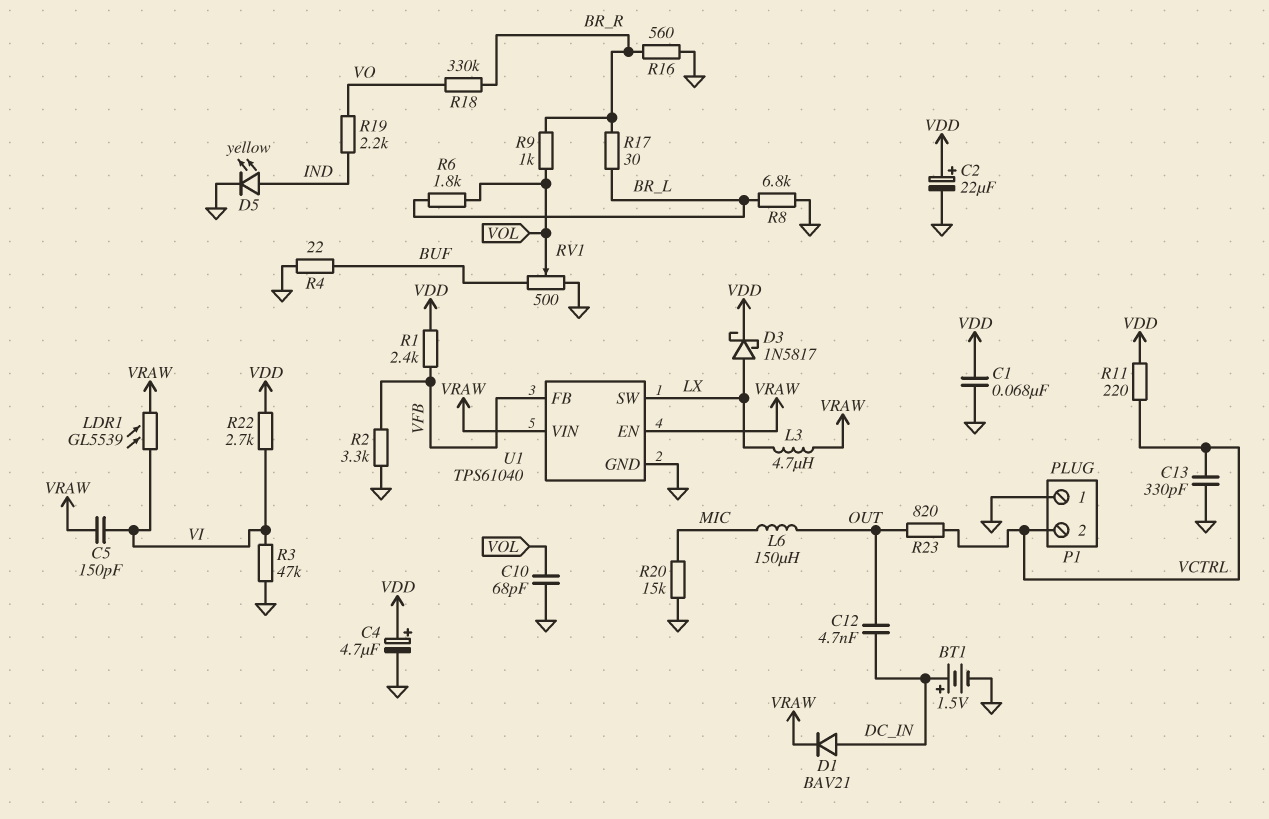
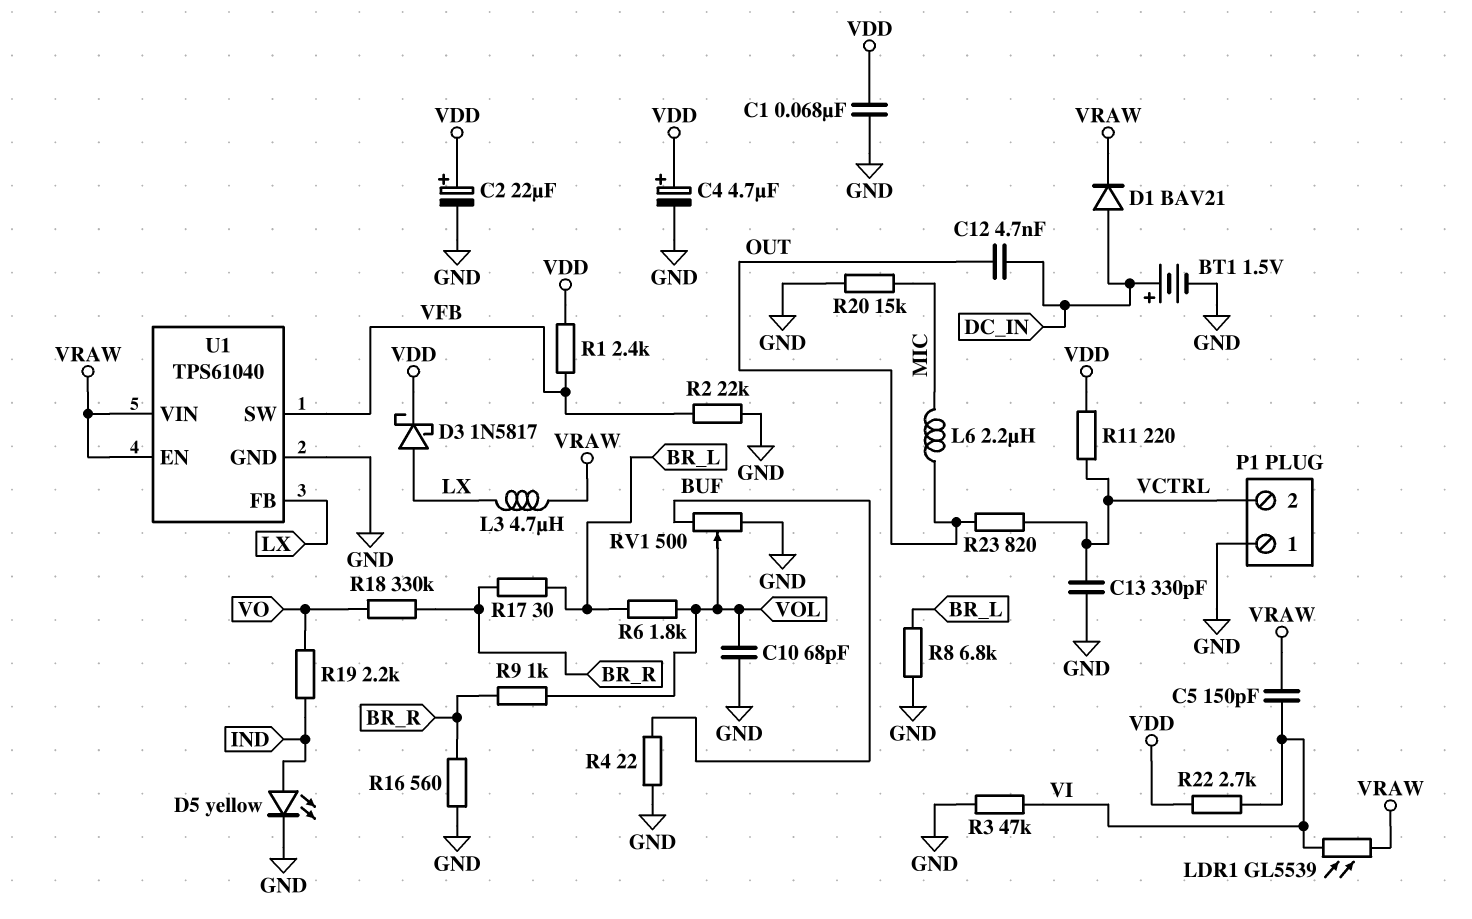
L6: 150uH (MIC, OUT) -> 2.2uH (MIC, OUT)
R2: 3.3k (GND, VFB) -> 22k (GND, VFB)
U1 pin FB: VFB -> LX
U1 pin SW: LX -> VFB

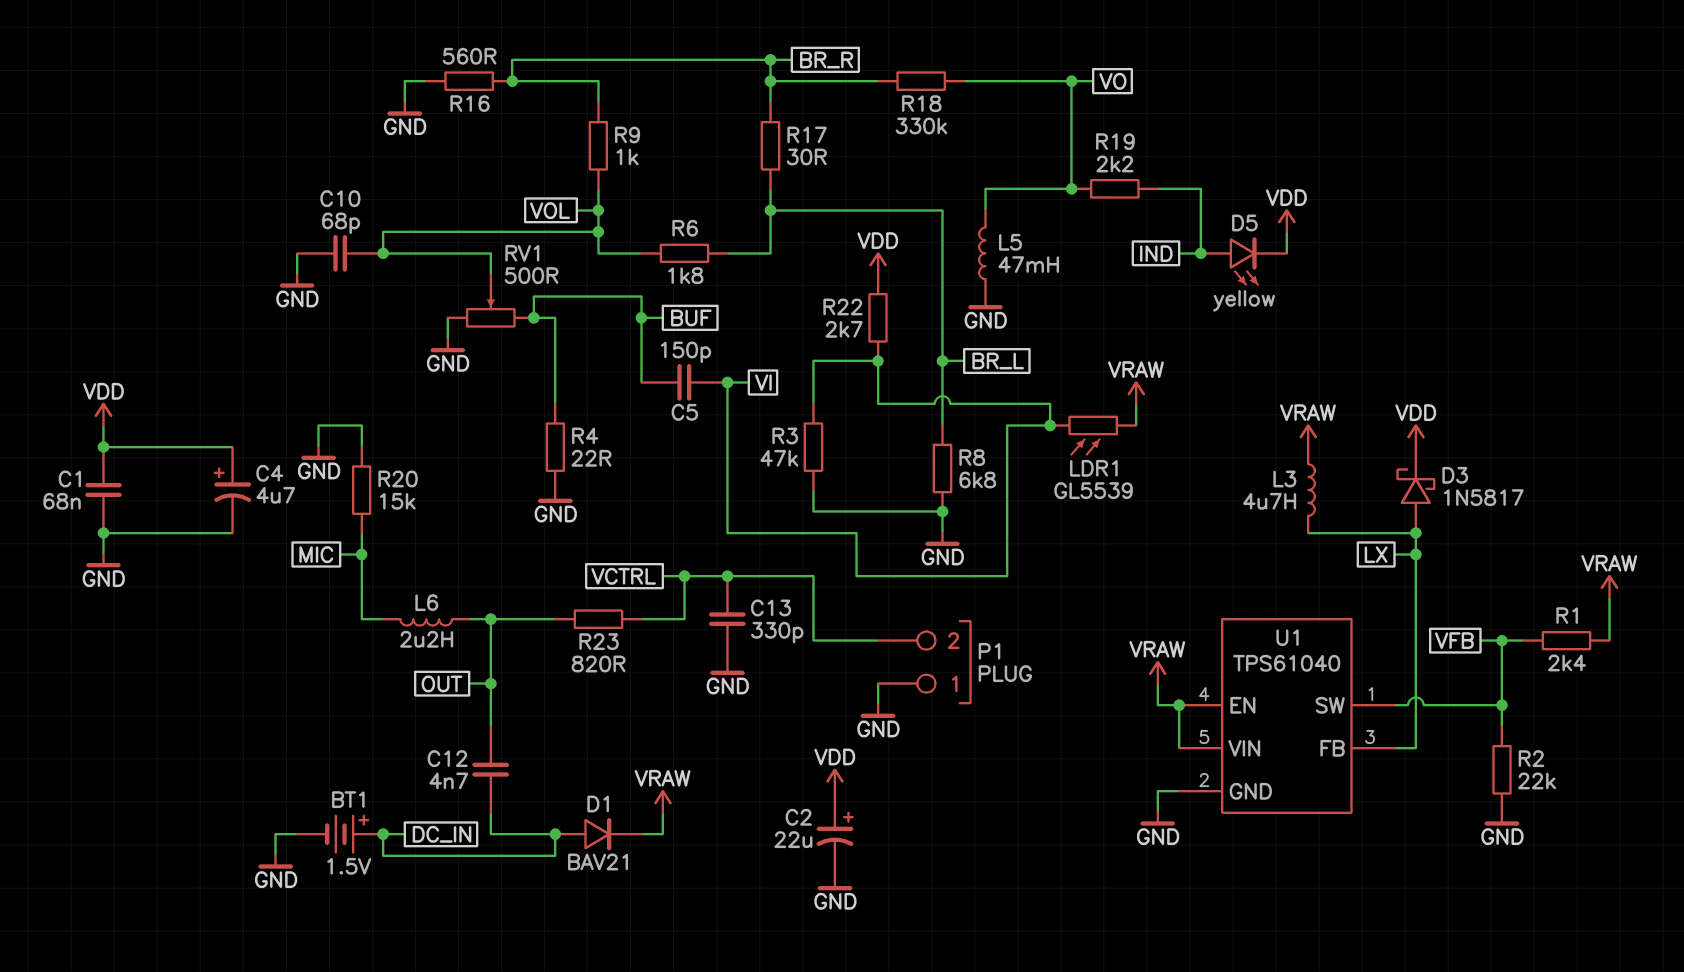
C5: 150pF (VI, VRAW) -> 150pF (BUF, VI)
D5: LED yellow (A IND, K GND) -> LED yellow (A IND, K VDD)
L5: none -> 47mH (GND, VO)
R1: 2.4k (VDD, VFB) -> 2.4k (VFB, VRAW)
R11: 220 (VCTRL, VDD) -> none

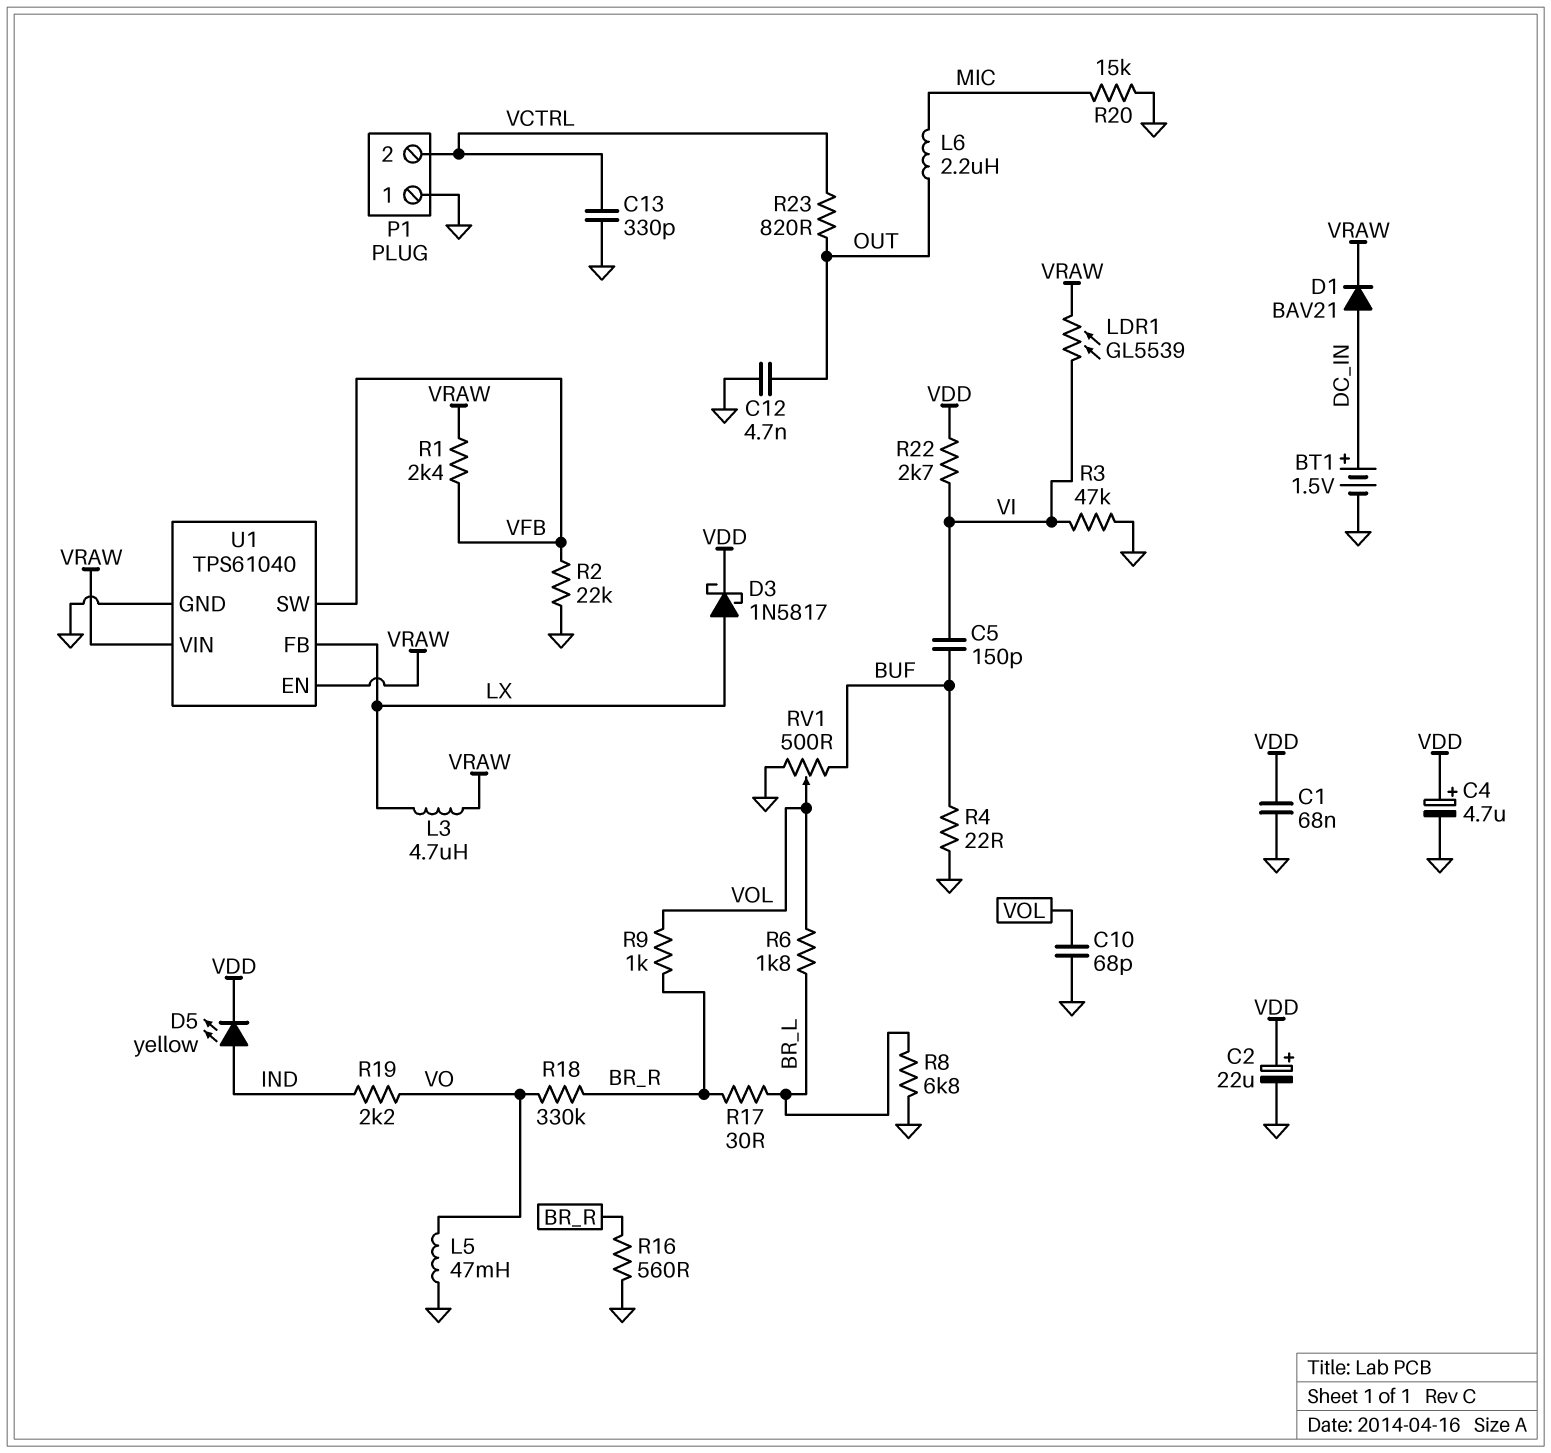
C12: 4.7nF (DC_IN, OUT) -> 4.7nF (GND, OUT)

